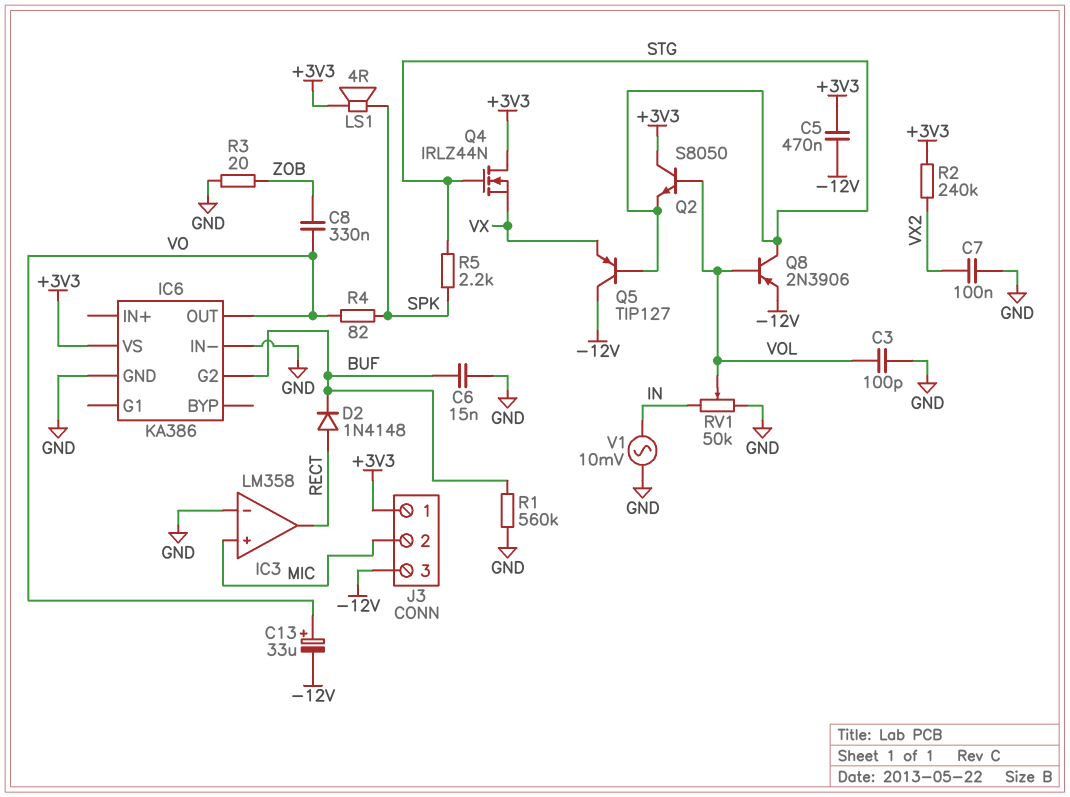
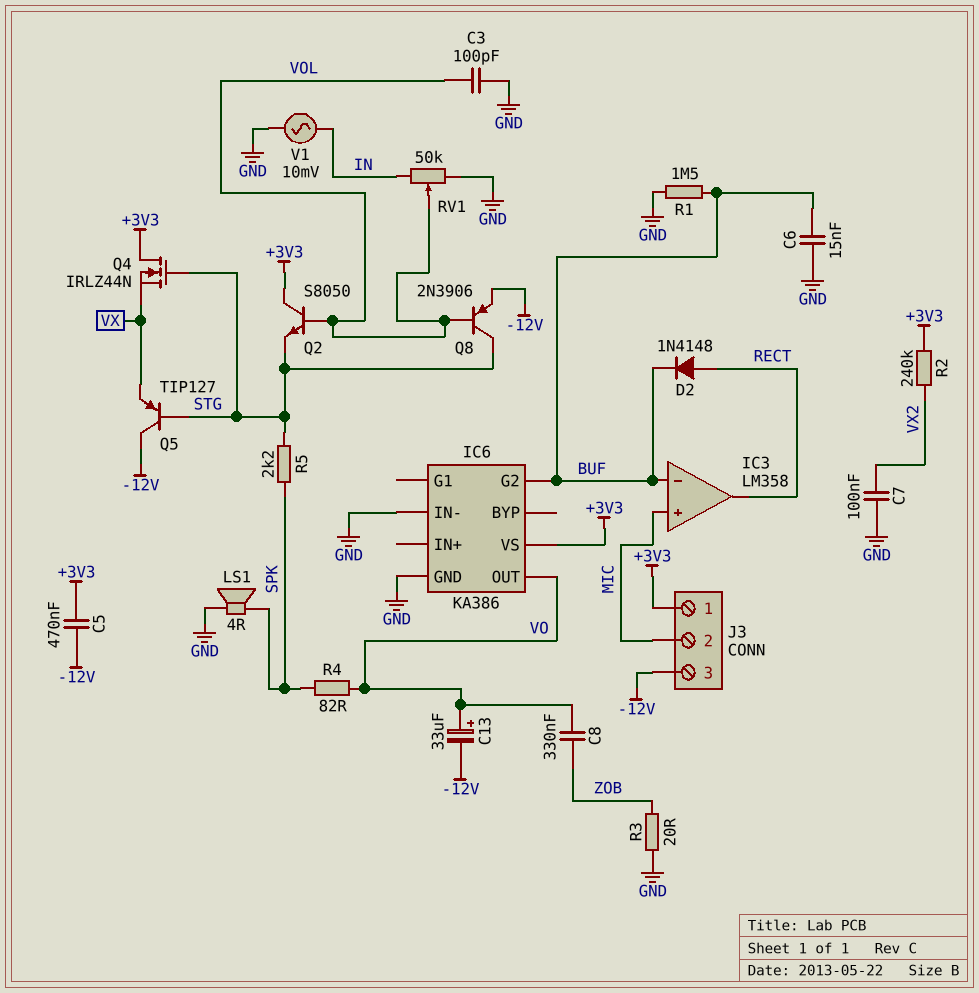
IC3 pin in-: GND -> BUF
LS1: speaker 4R (+3V3, SPK) -> speaker 4R (GND, SPK)
R1: 560k (BUF, GND) -> 1.5M (BUF, GND)

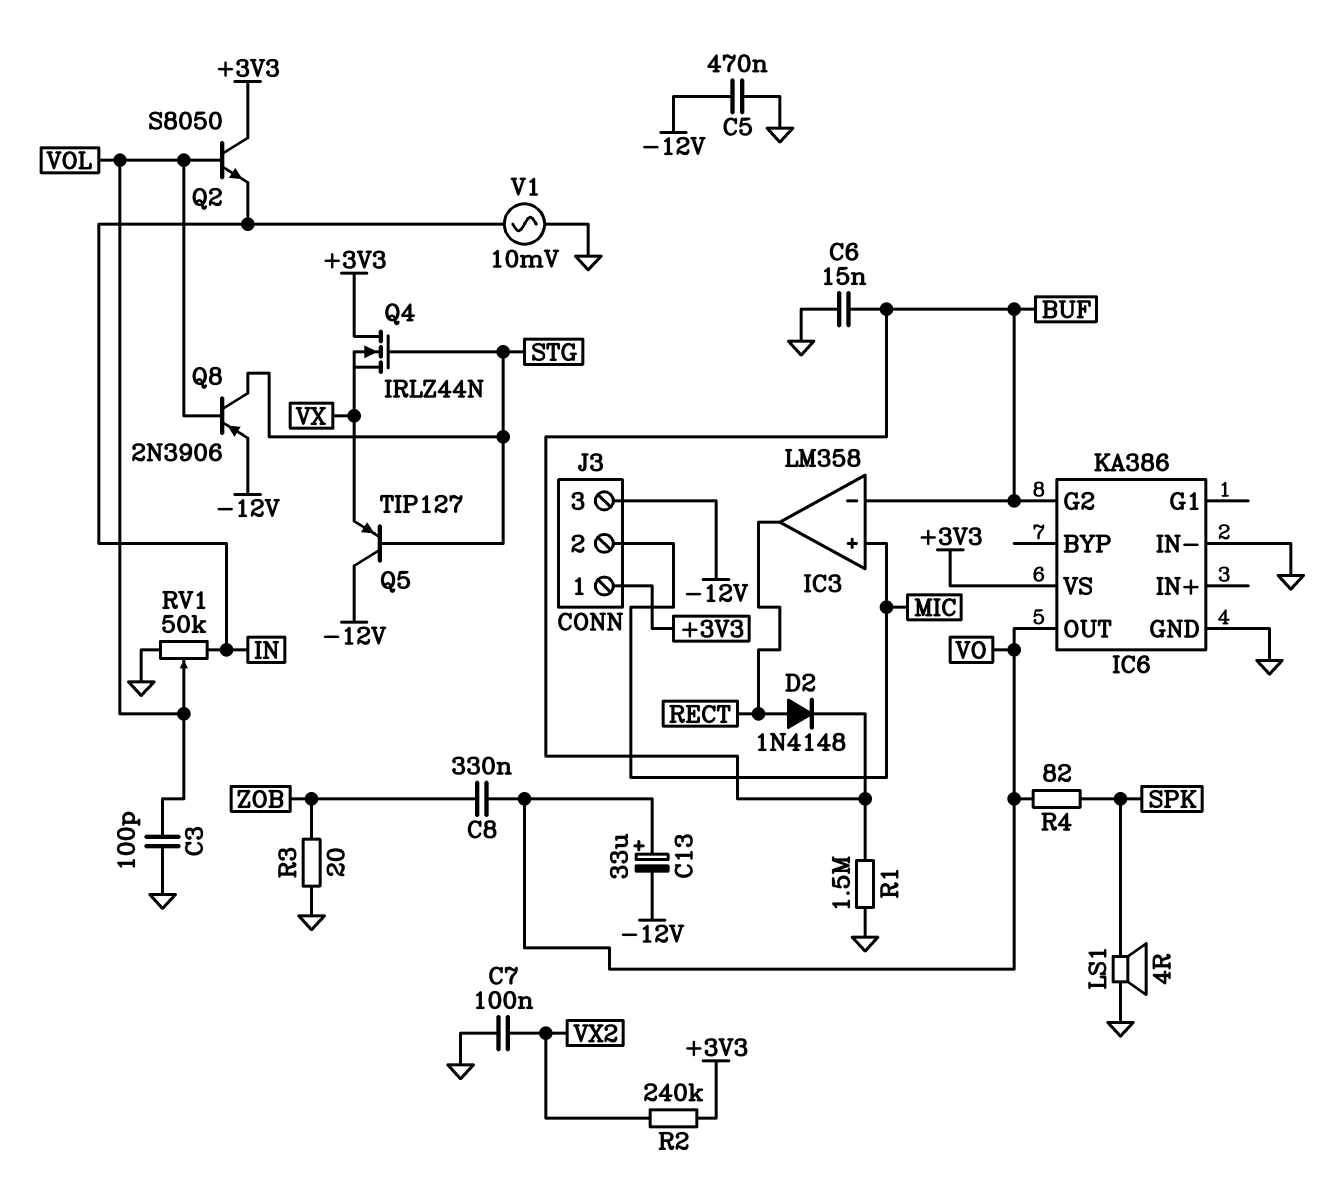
C5: 470nF (+3V3, -12V) -> 470nF (-12V, GND)
Q2: NPN S8050 (B VOL, C +3V3, E STG) -> NPN S8050 (B VOL, C +3V3, E IN)
R5: 2.2k (SPK, STG) -> none

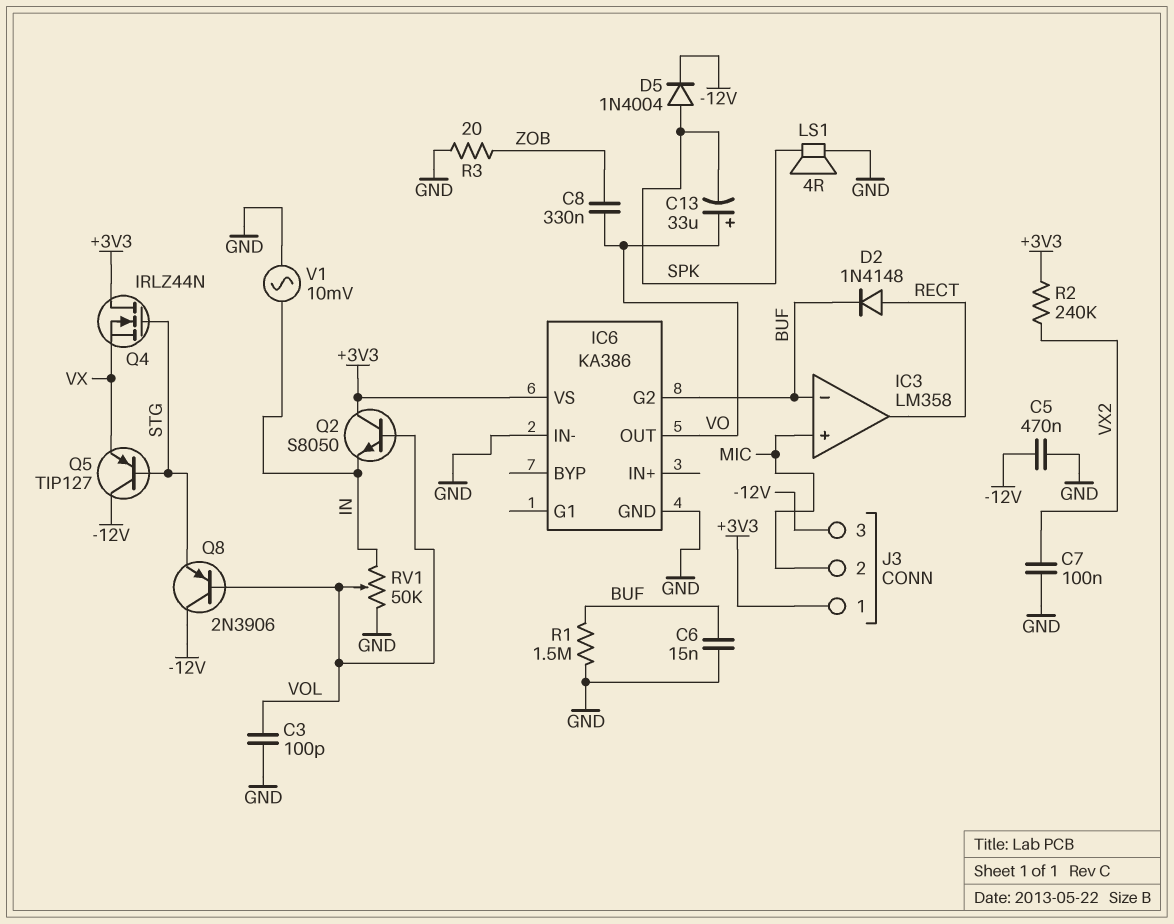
C13: 33uF (plus VO, minus -12V) -> 33uF (plus VO, minus SPK)
D5: none -> diode 1N4004 (A SPK, K -12V)
Q8: PNP 2N3906 (B VOL, C STG, E -12V) -> PNP 2N3906 (B VOL, C -12V, E STG)
R4: 82 (SPK, VO) -> none

